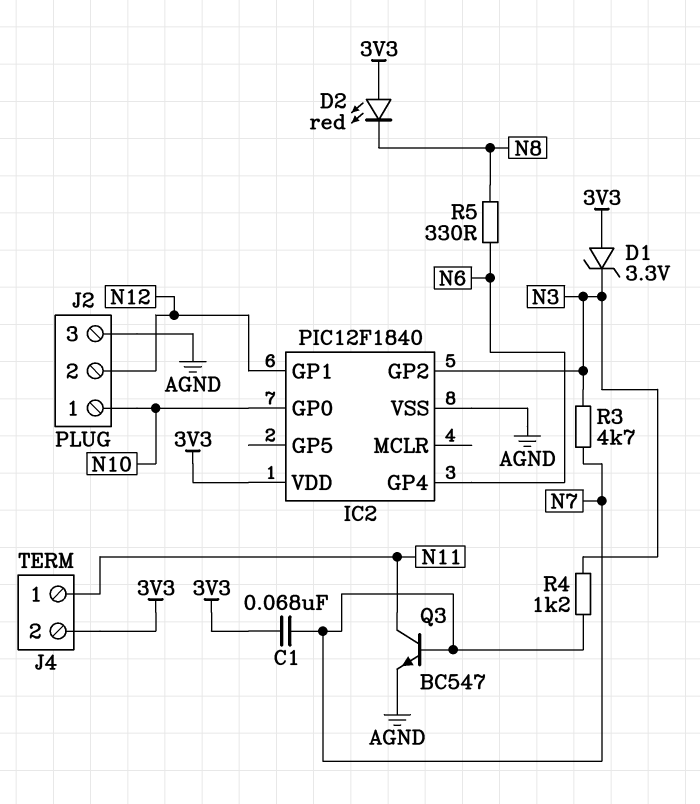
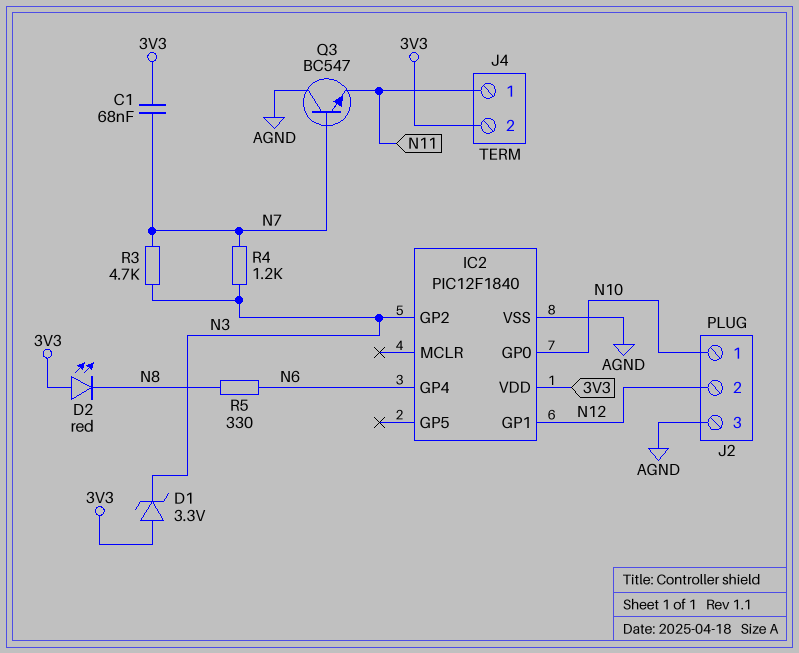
Q3: NPN BC547 (B N7, C N11, E AGND) -> NPN BC547 (B N7, C AGND, E N11)

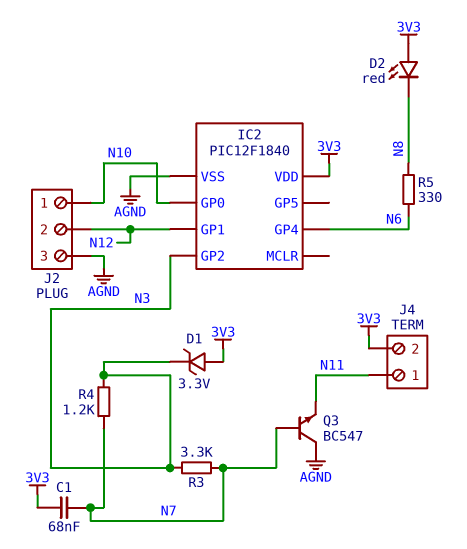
R3: 4.7k (N3, N7) -> 3.3k (N3, N7)

